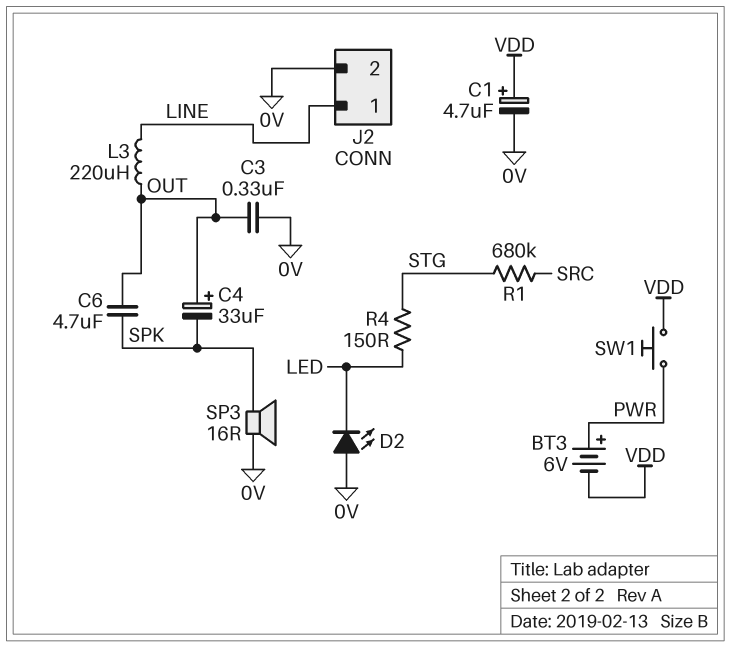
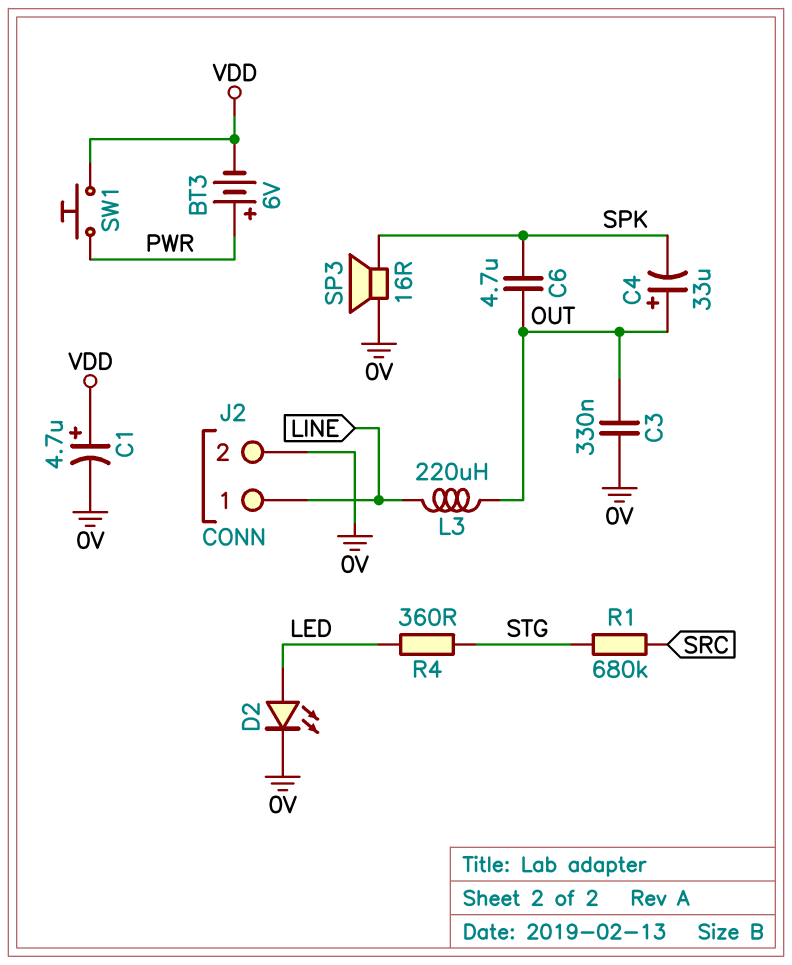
D2: LED (A 0V, K LED) -> LED (A LED, K 0V)
R4: 150 (LED, STG) -> 360 (LED, STG)

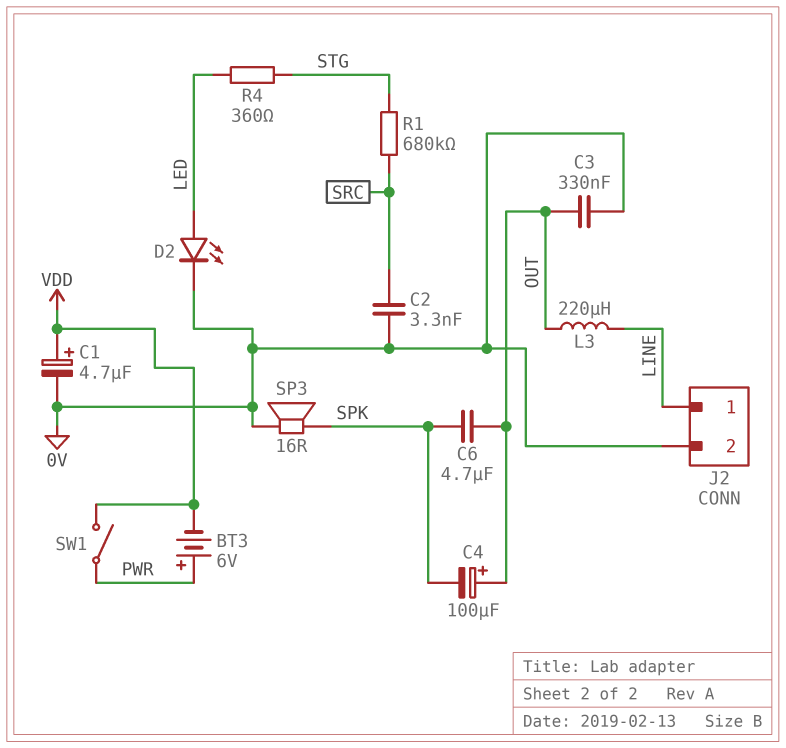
C2: none -> 3.3nF (0V, SRC)
C4: 33uF (plus OUT, minus SPK) -> 100uF (plus OUT, minus SPK)
SW1: button (PWR, VDD) -> switch (PWR, VDD)

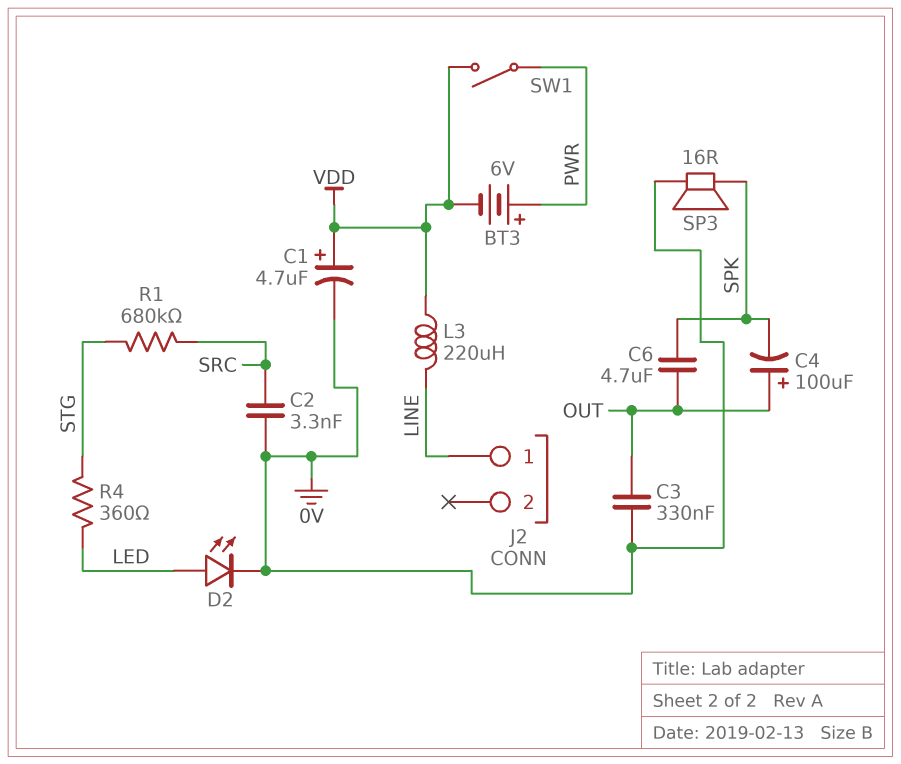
J2 pin 2: 0V -> none
L3: 220uH (LINE, OUT) -> 220uH (LINE, VDD)

